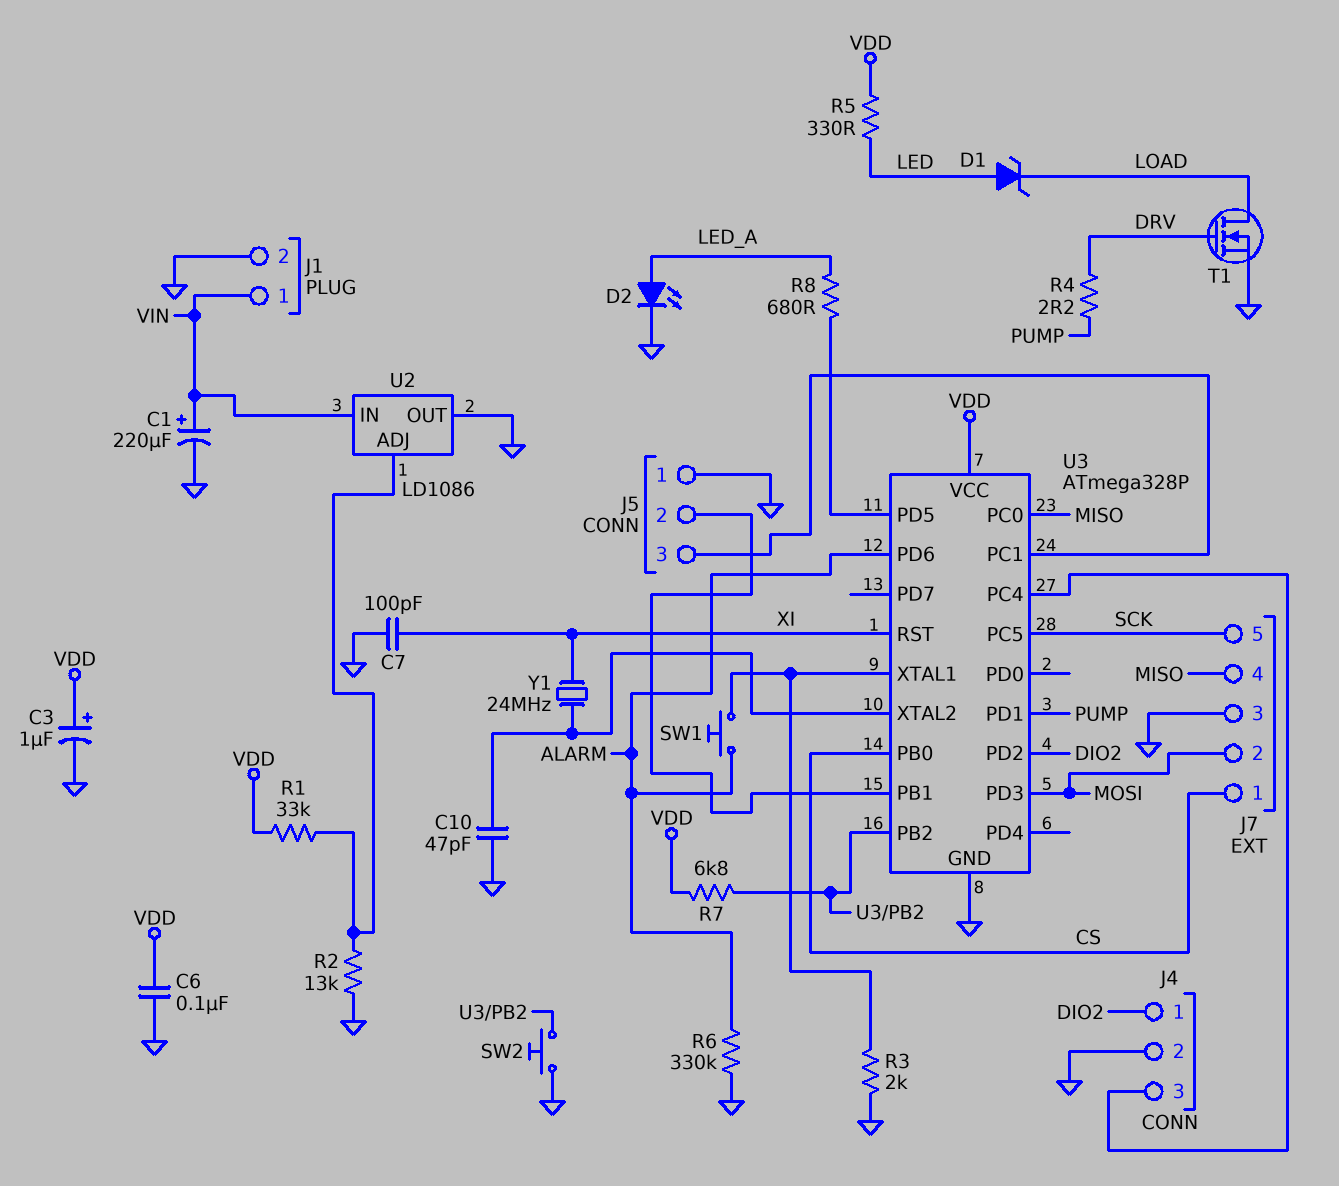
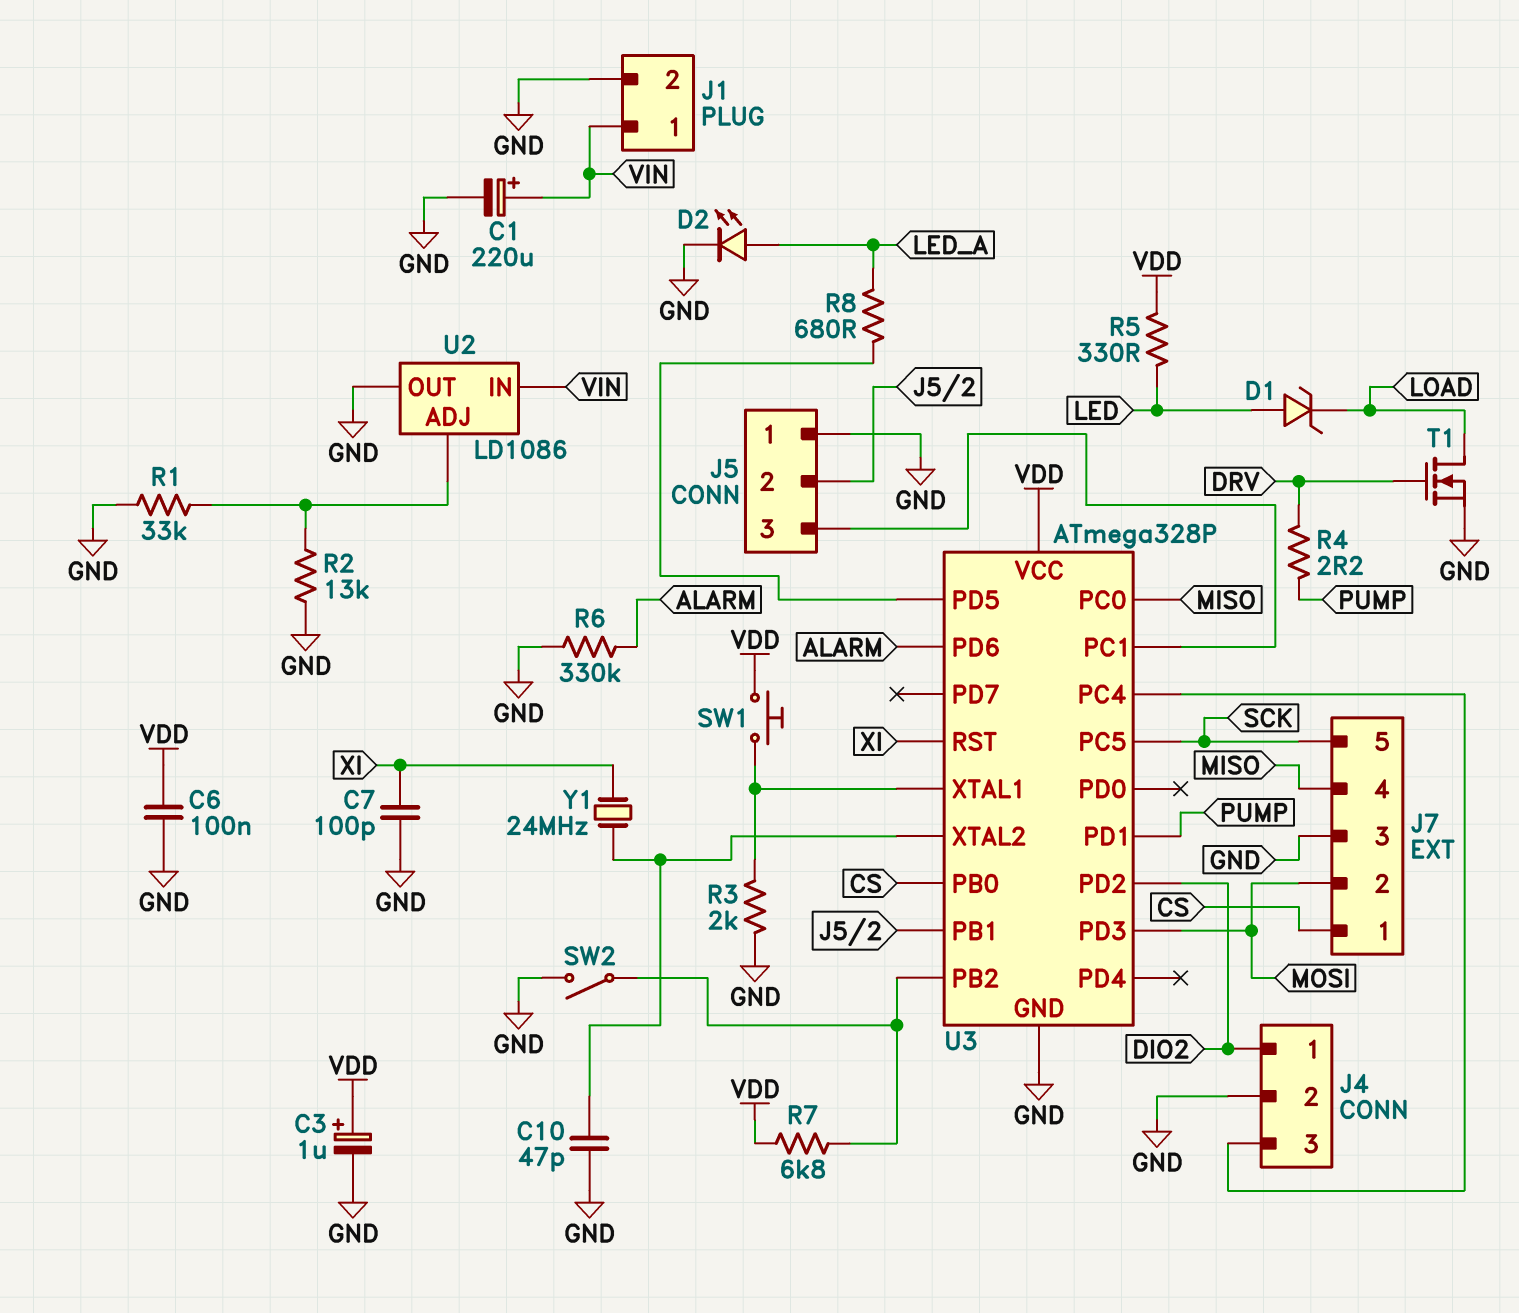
R1: 33k (U2/ADJ, VDD) -> 33k (GND, U2/ADJ)
SW1: button (ALARM, U3/XTAL1) -> button (U3/XTAL1, VDD)
SW2: button (GND, U3/PB2) -> switch (GND, U3/PB2)

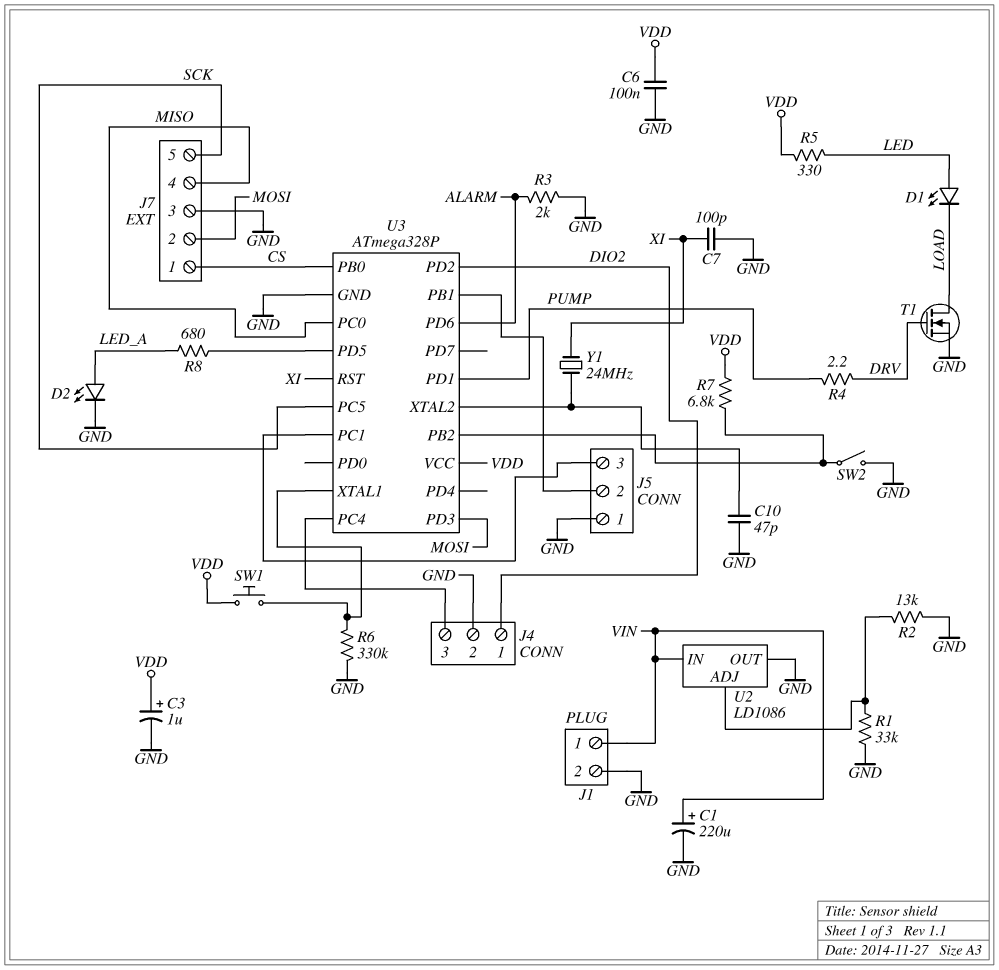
D1: zener (A LED, K LOAD) -> LED (A LED, K LOAD)
R3: 2k (GND, U3/XTAL1) -> 2k (ALARM, GND)
R6: 330k (ALARM, GND) -> 330k (GND, U3/XTAL1)

